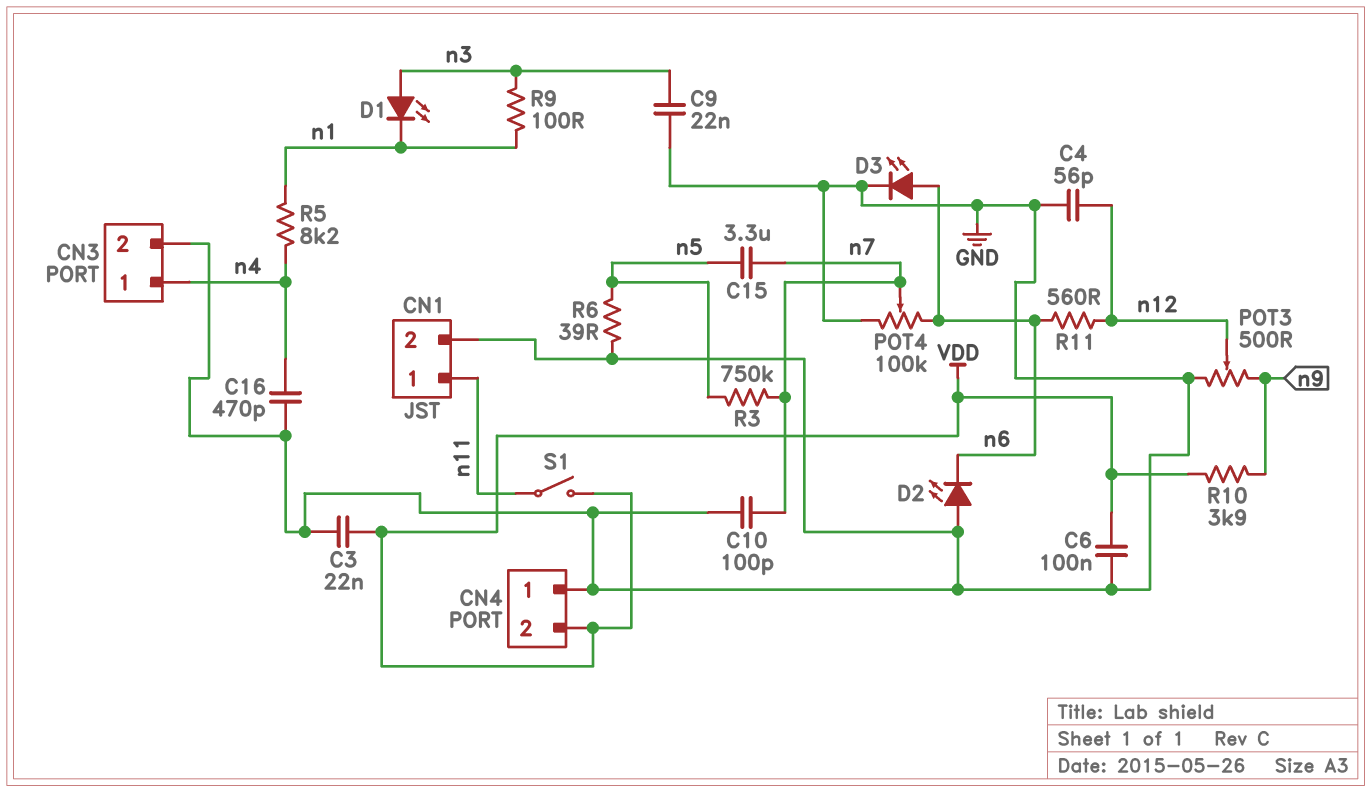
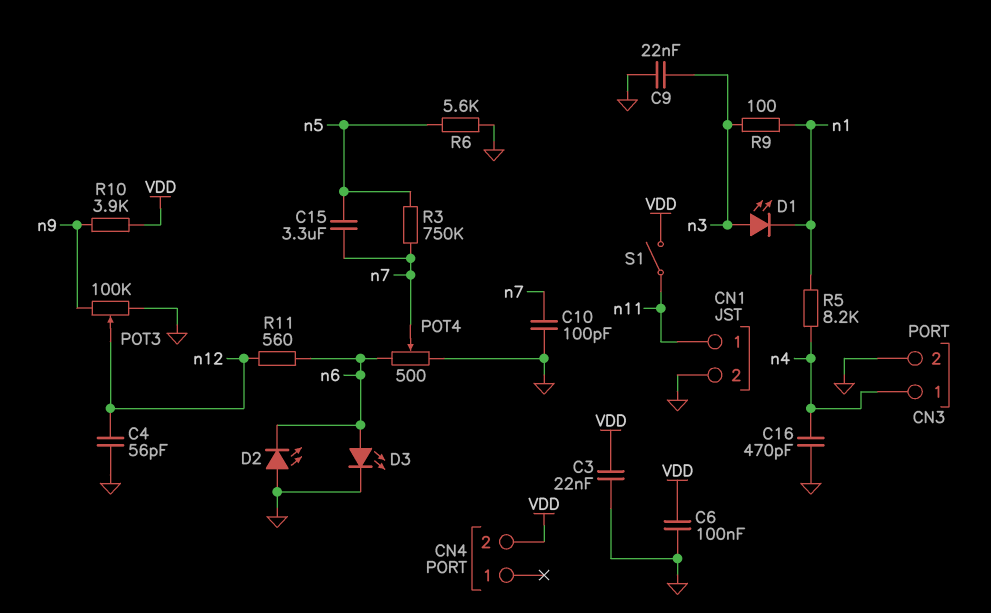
CN4 pin 1: GND -> none
POT3: 500 (GND, n9, wiper n12) -> 100k (GND, n9, wiper n12)
POT4: 100k (GND, n6, wiper n7) -> 500 (GND, n6, wiper n7)
R6: 39 (GND, n5) -> 5.6k (GND, n5)

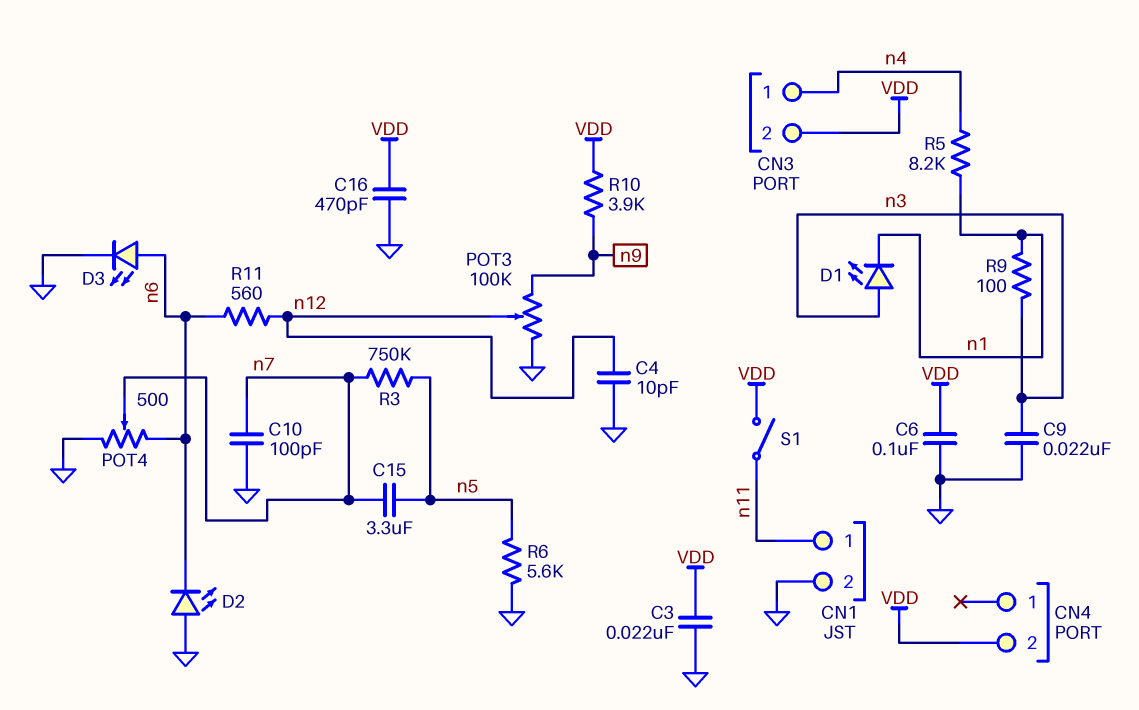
C4: 56pF (GND, n12) -> 10pF (GND, n12)
C16: 470pF (GND, n4) -> 470pF (GND, VDD)
CN3 pin 2: GND -> VDD

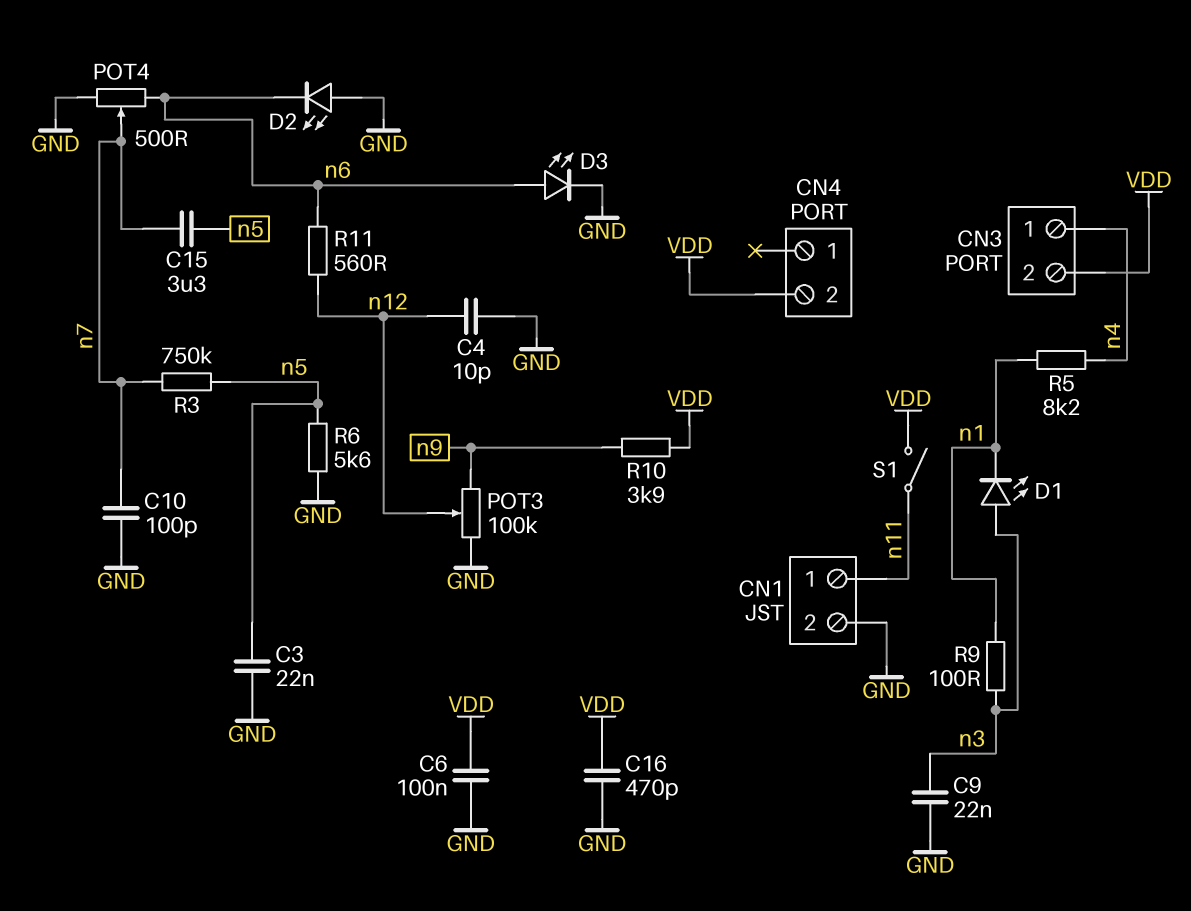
C3: 22nF (GND, VDD) -> 22nF (GND, n5)

